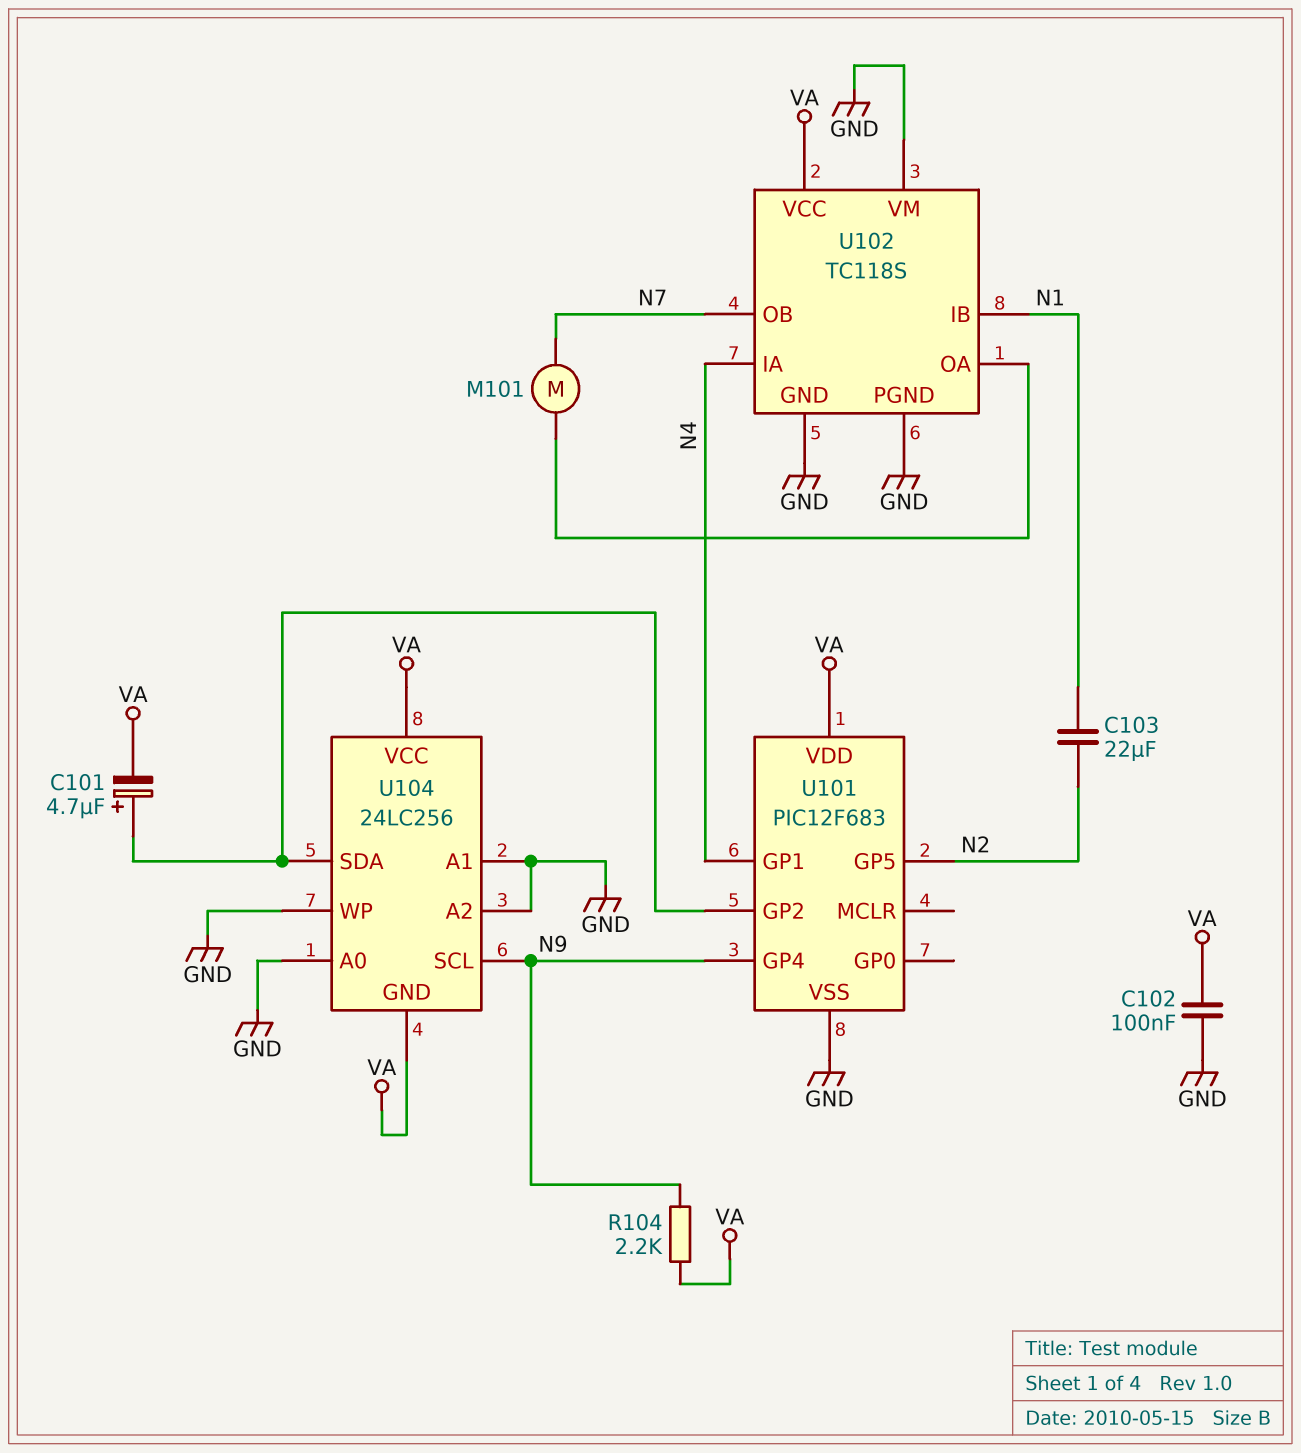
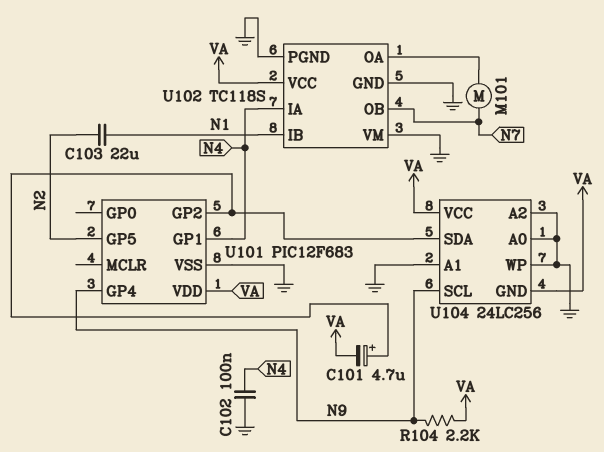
C102: 100nF (GND, VA) -> 100nF (GND, N4)

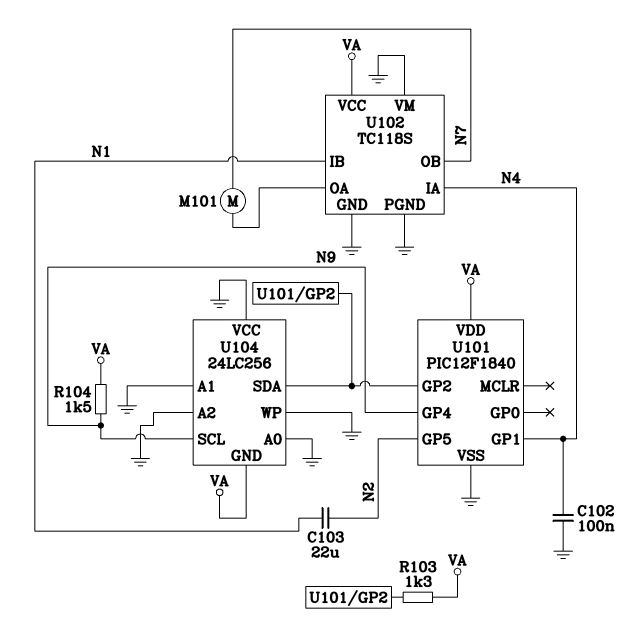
C101: 4.7uF (plus U101/GP2, minus VA) -> none
R103: none -> 1.3k (U101/GP2, VA)
R104: 2.2k (N9, VA) -> 1.5k (N9, VA)
U101: PIC12F683 -> PIC12F1840
U104 pin VCC: VA -> GND

